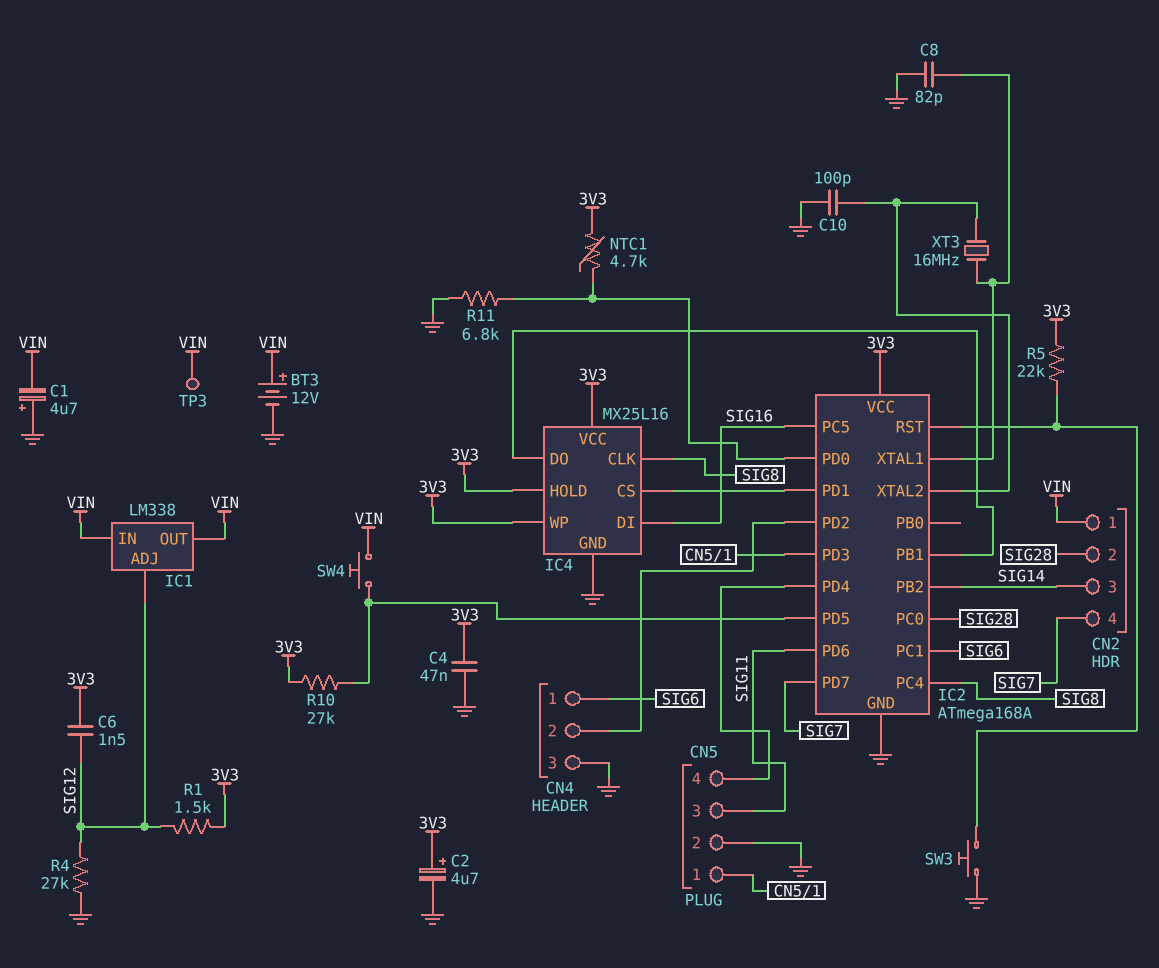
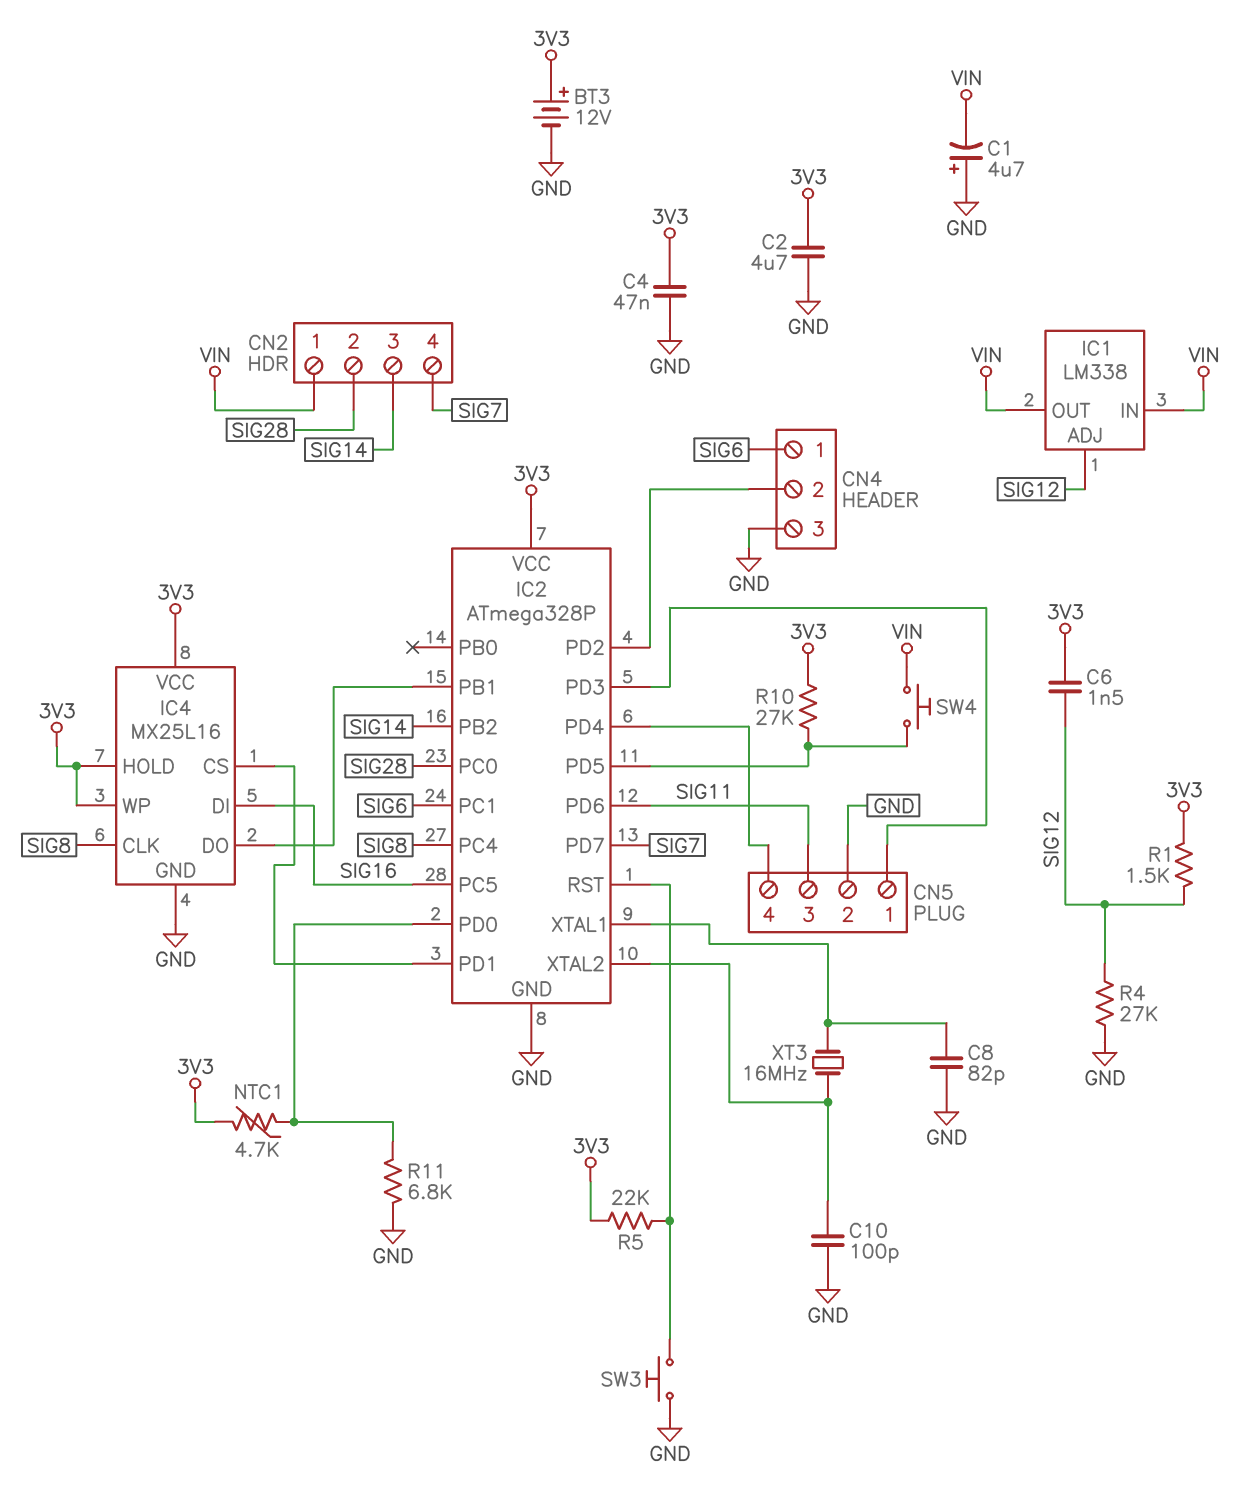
BT3: 12V (plus VIN, minus GND) -> 12V (plus 3V3, minus GND)
C2: 4.7uF (plus 3V3, minus GND) -> 4.7uF (3V3, GND)
IC2: ATmega168A -> ATmega328P
TP3: test point (VIN) -> none

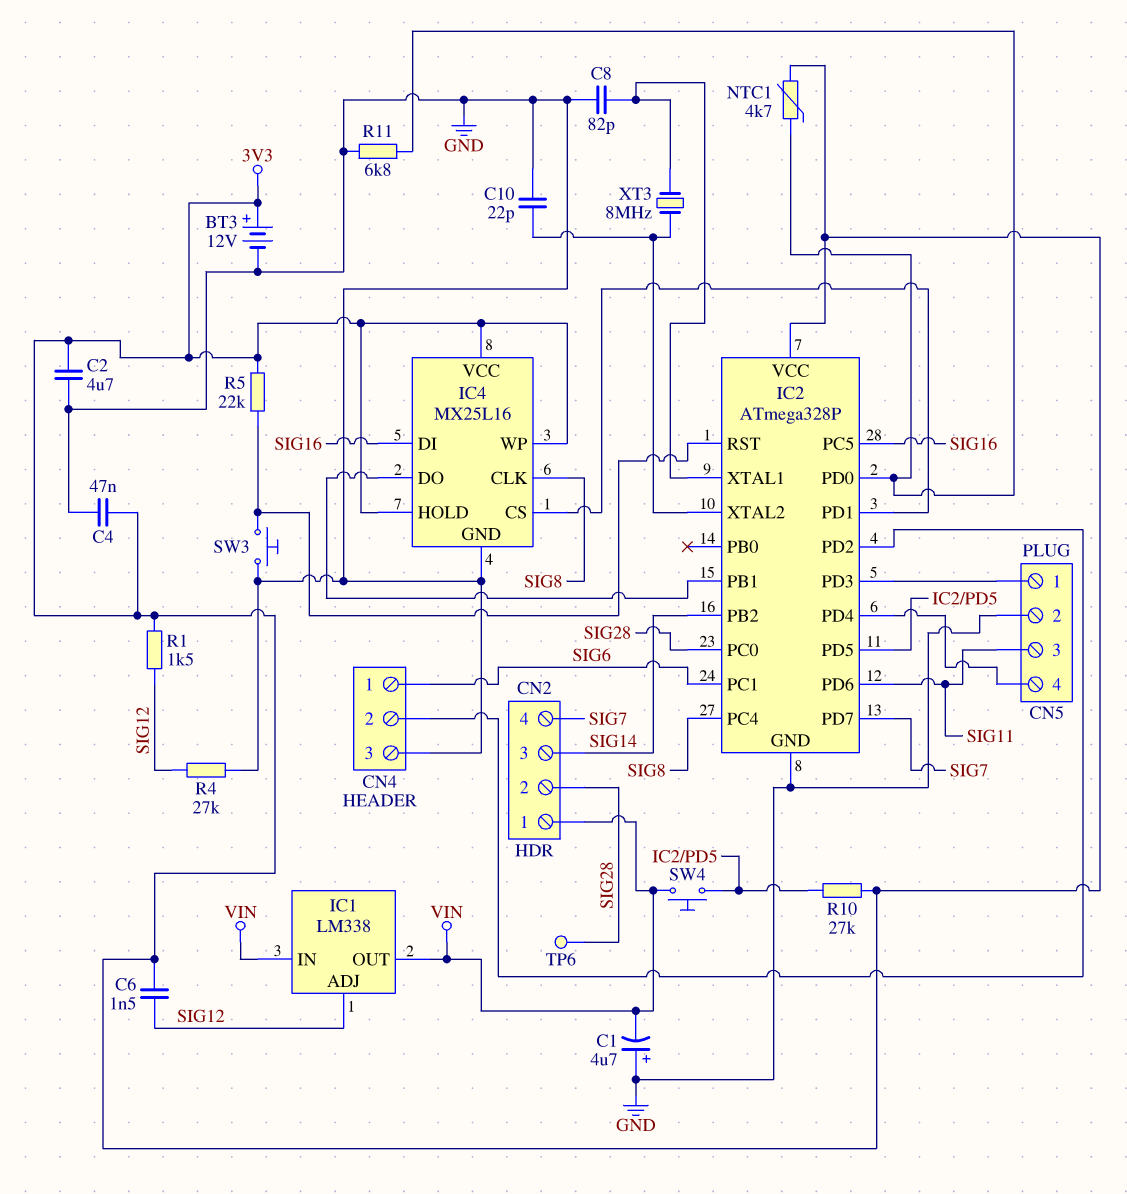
C10: 100pF (GND, IC2/XTAL2) -> 22pF (GND, IC2/XTAL2)
TP6: none -> test point (SIG28)
XT3: 16MHz (IC2/XTAL1, IC2/XTAL2) -> 8MHz (IC2/XTAL1, IC2/XTAL2)

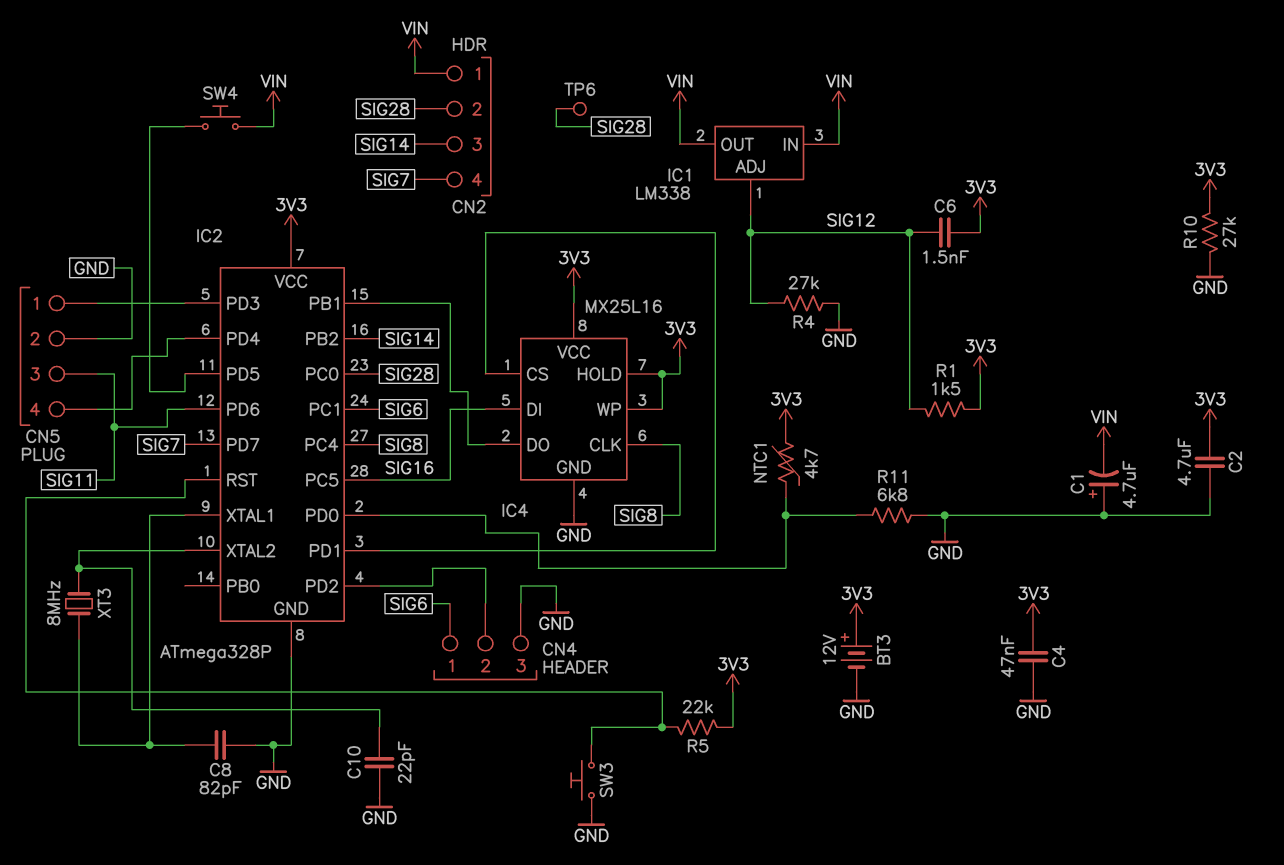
R10: 27k (3V3, IC2/PD5) -> 27k (3V3, GND)

